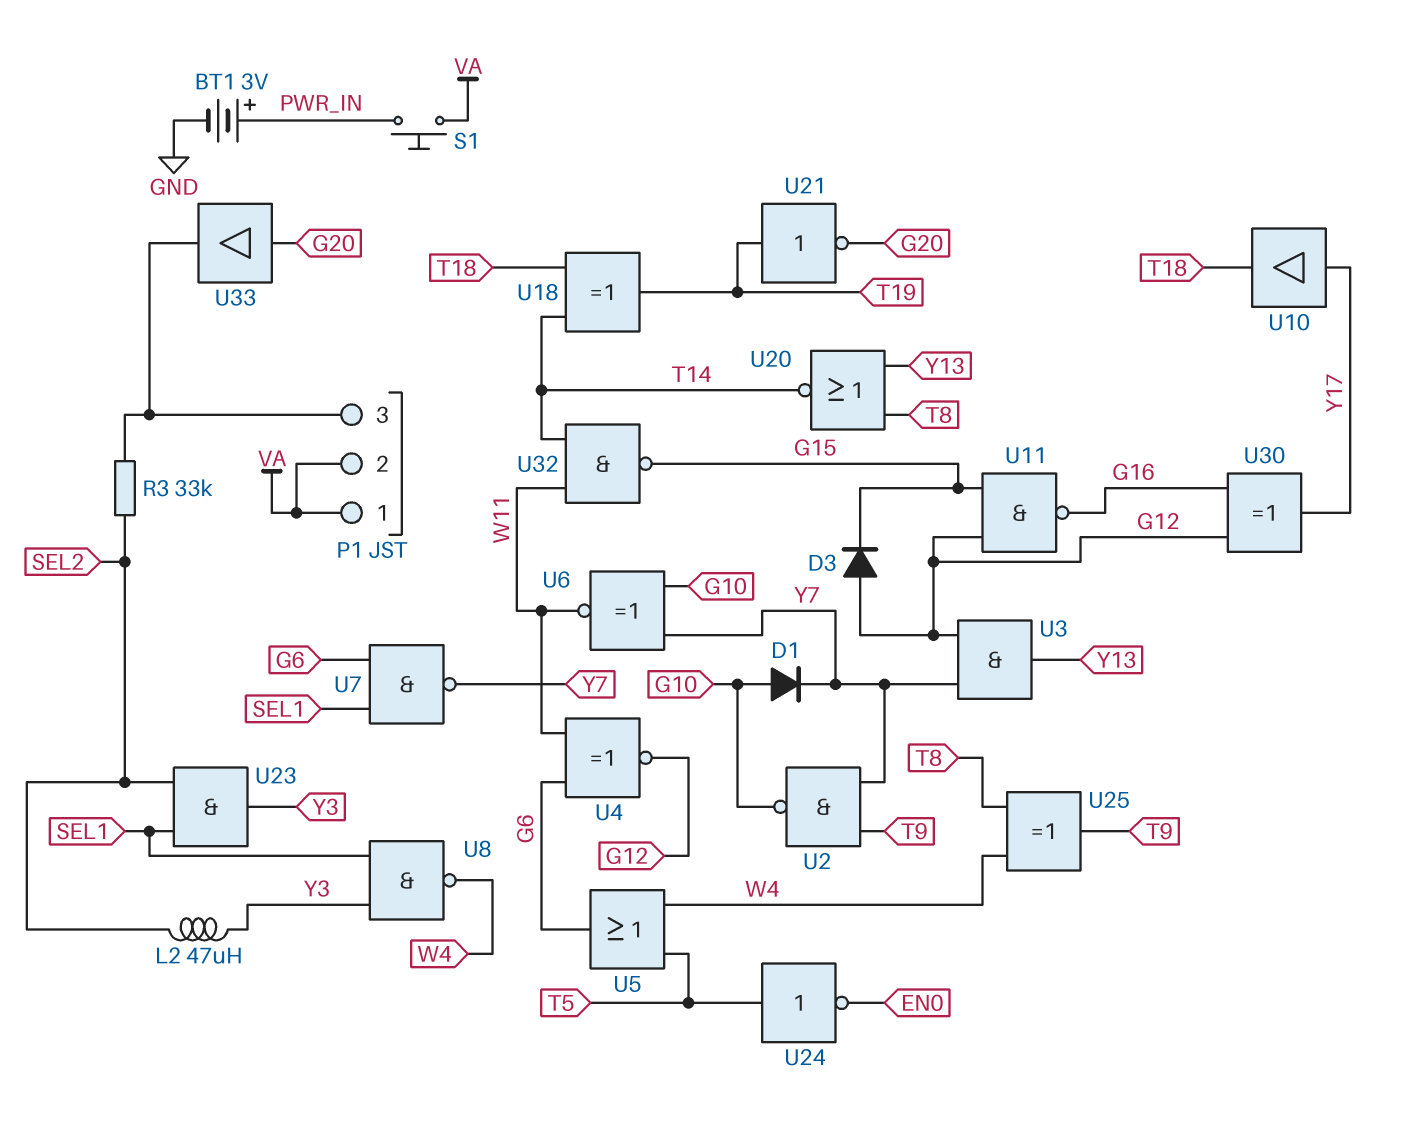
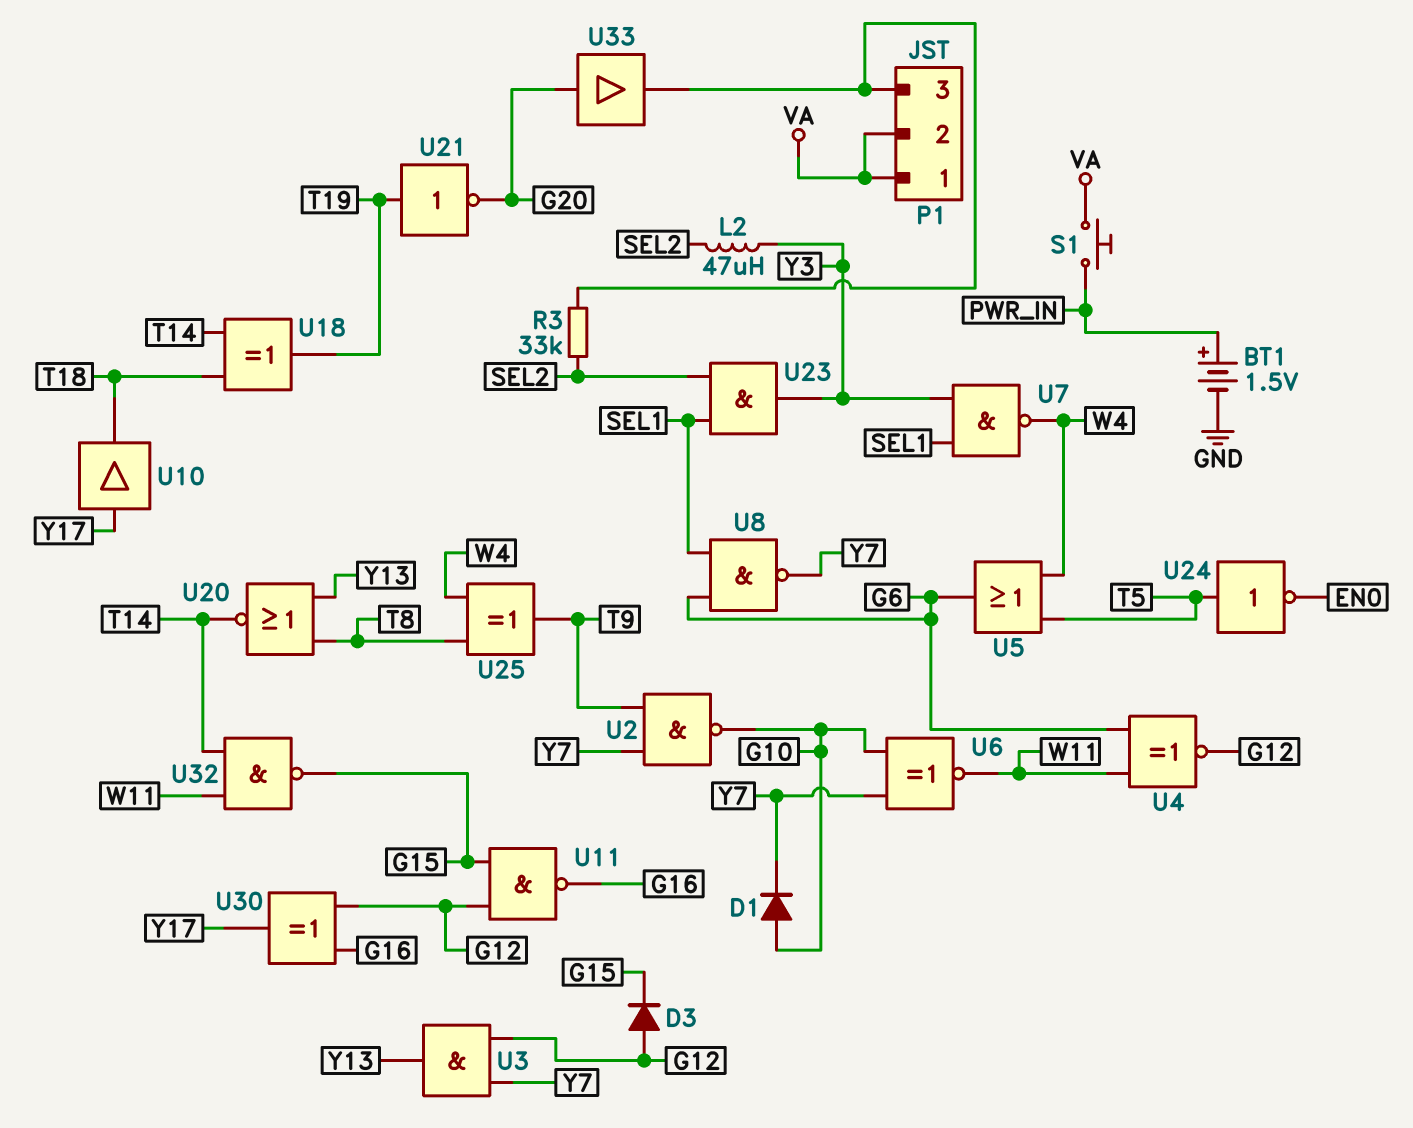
BT1: 3V (plus PWR_IN, minus GND) -> 1.5V (plus PWR_IN, minus GND)
U7: NAND (in G6, in SEL1, out Y7) -> NAND (in SEL1, in Y3, out W4)
U8: NAND (in SEL1, in Y3, out W4) -> NAND (in G6, in SEL1, out Y7)

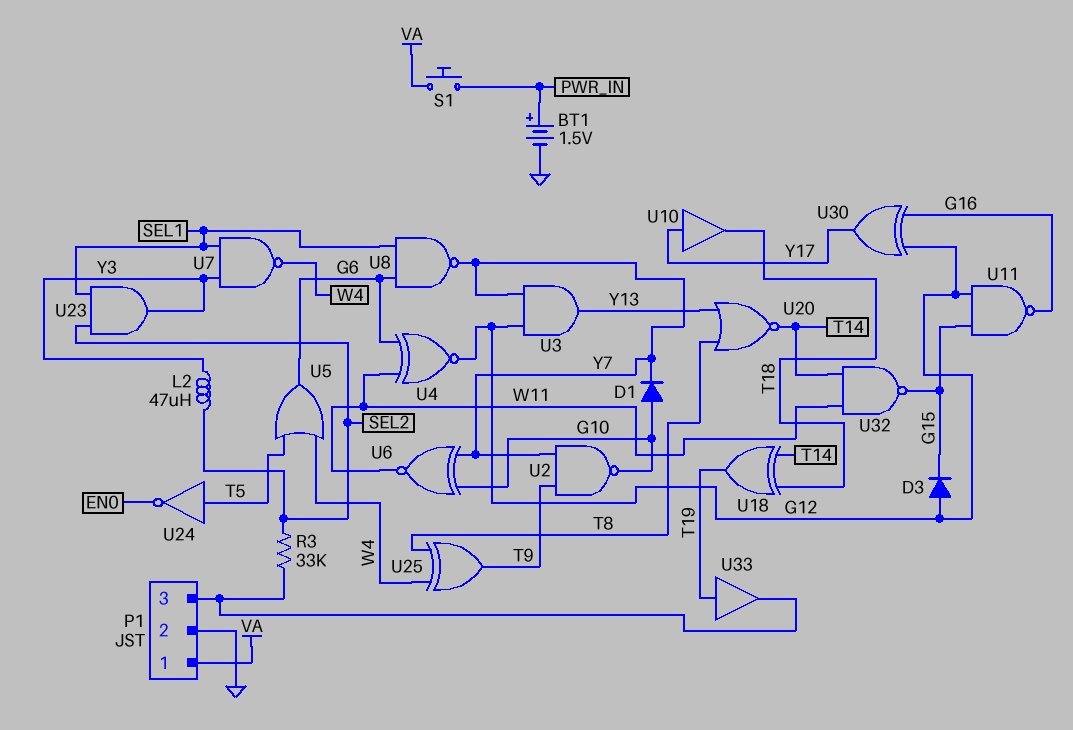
P1 pin 2: VA -> GND
U21: NOT (in T19, out G20) -> none
U33: buffer (in G20, out P1/3) -> buffer (in T19, out P1/3)

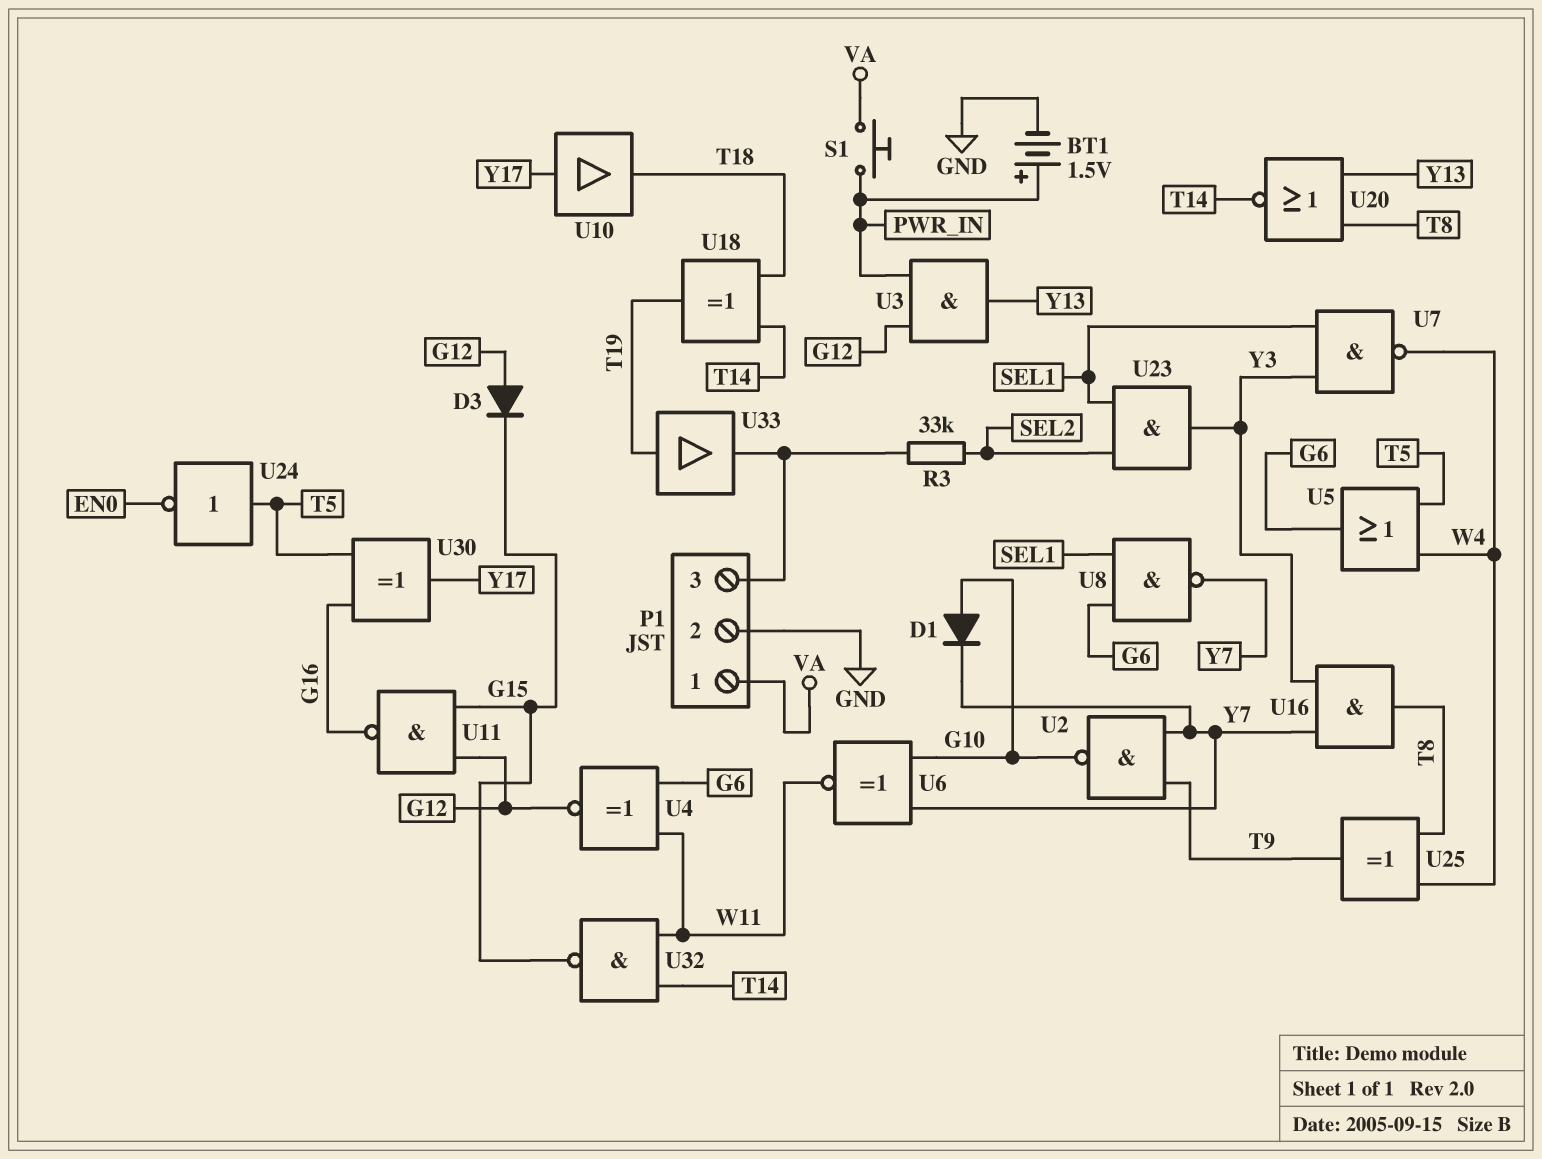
L2: 47uH (SEL2, Y3) -> none
U3: AND (in G12, in Y7, out Y13) -> AND (in G12, in PWR_IN, out Y13)
U16: none -> AND (in Y3, in Y7, out T8)
U30: XOR (in G12, in G16, out Y17) -> XOR (in G16, in T5, out Y17)

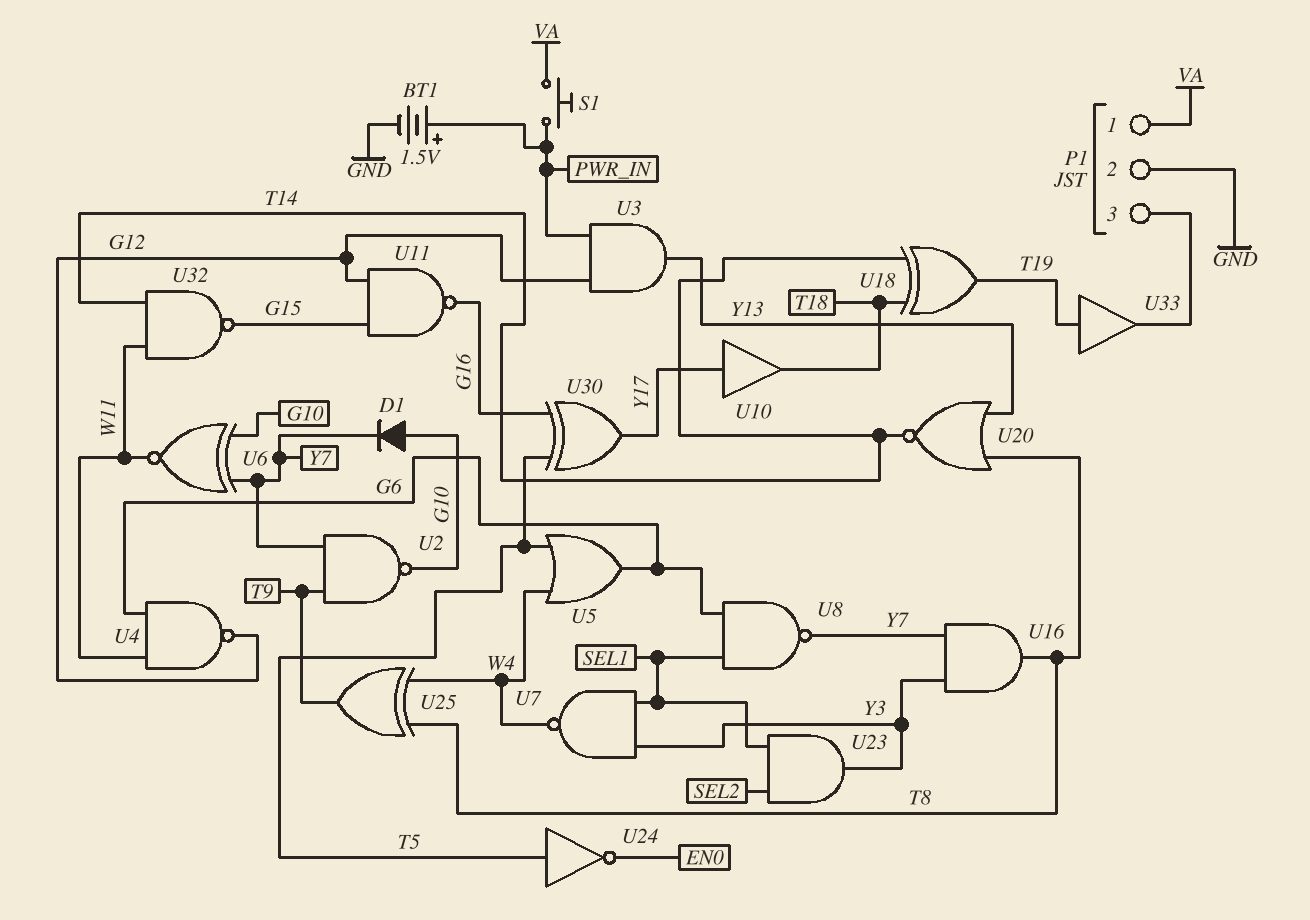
D3: diode (A G12, K G15) -> none
R3: 33k (P1/3, SEL2) -> none
U4: XNOR (in G6, in W11, out G12) -> NAND (in G6, in W11, out G12)

